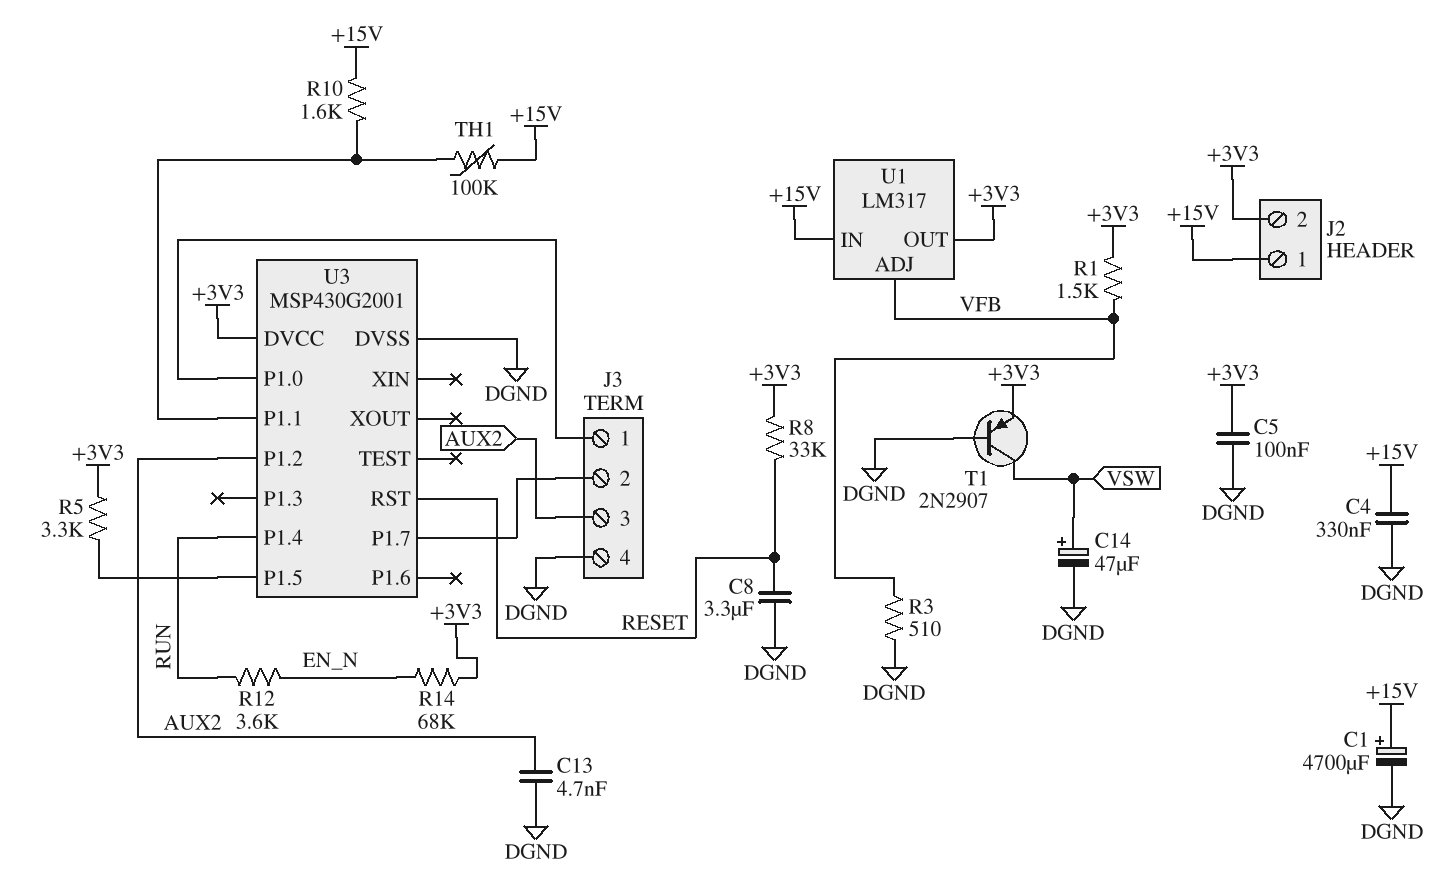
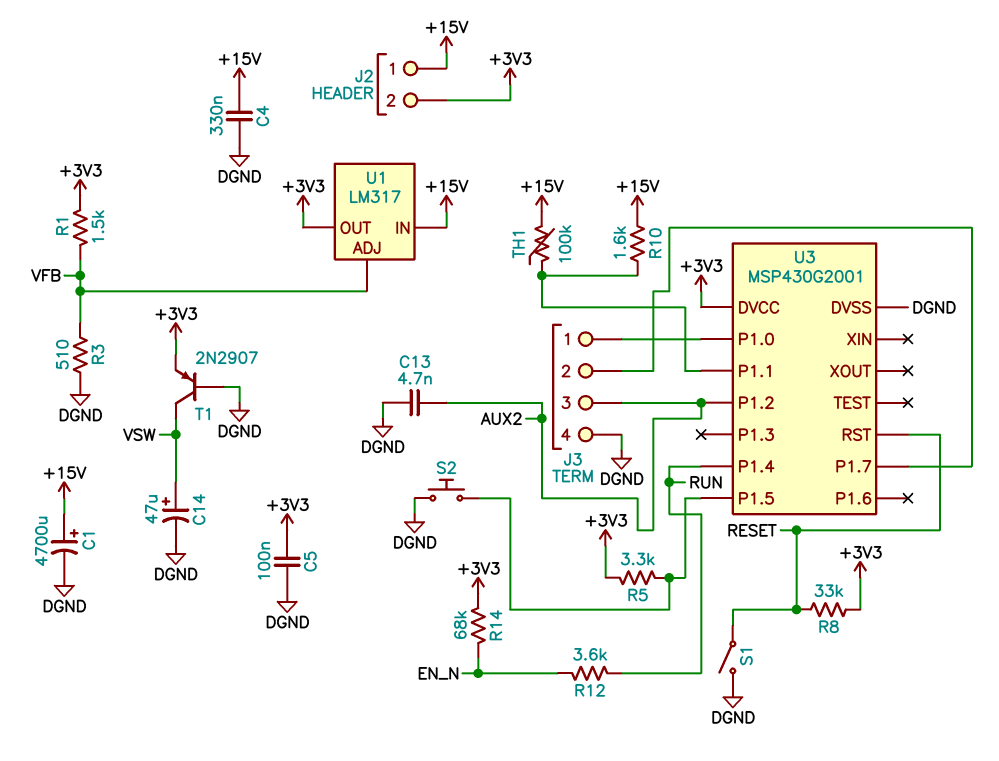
C8: 3.3uF (DGND, RESET) -> none
S1: none -> switch (DGND, RESET)
S2: none -> button (DGND, U3/P1.5)

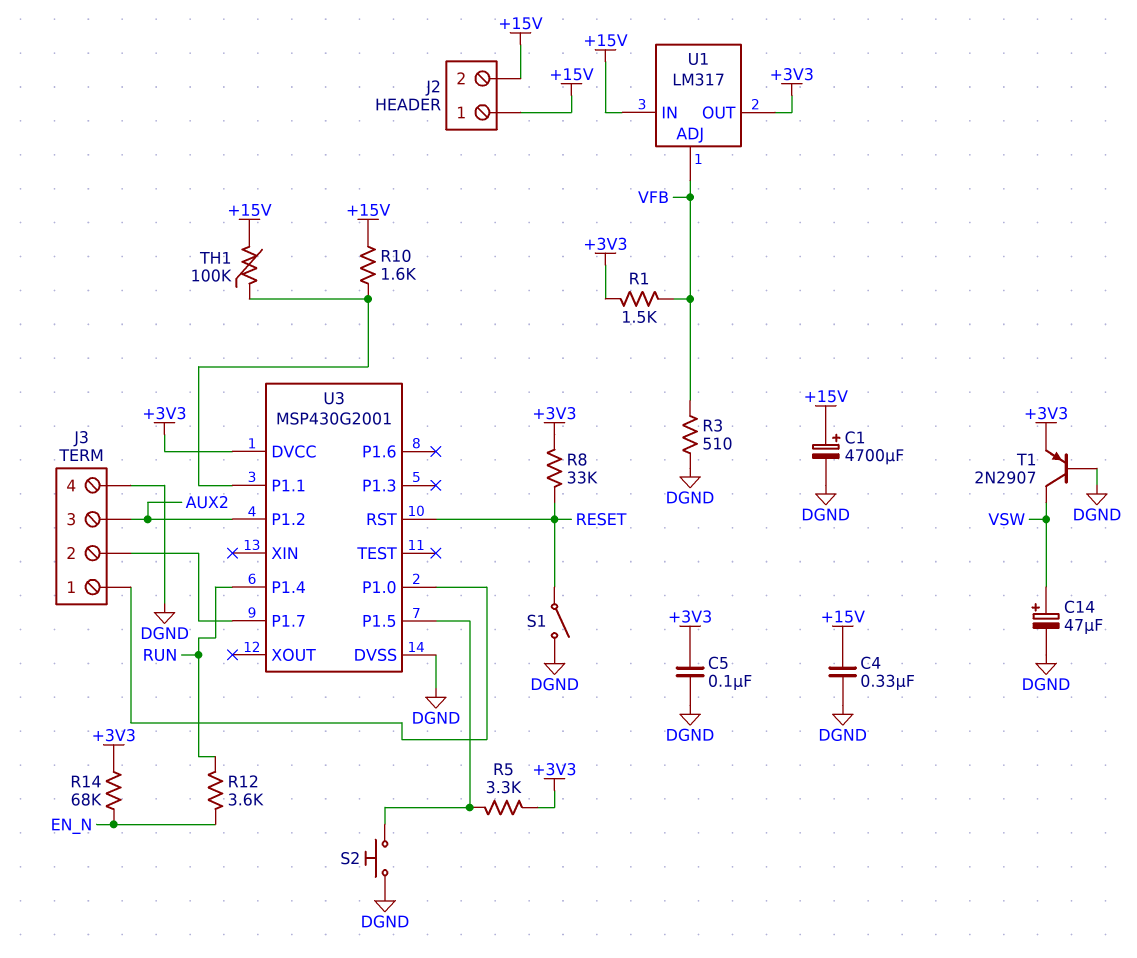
C13: 4.7nF (AUX2, DGND) -> none
J2 pin 2: +3V3 -> +15V

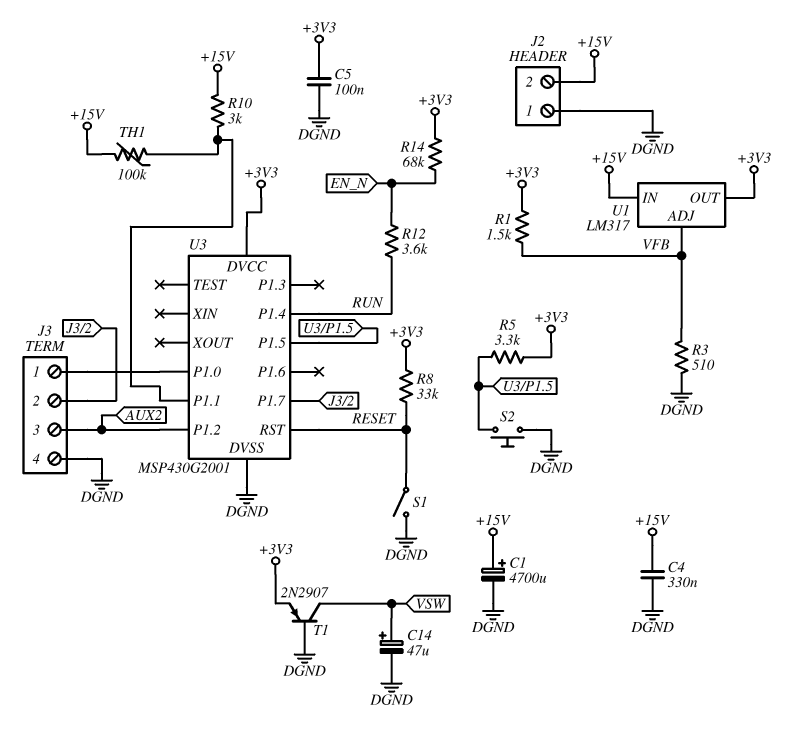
J2 pin 1: +15V -> DGND
R10: 1.6k (+15V, U3/P1.1) -> 3k (+15V, U3/P1.1)

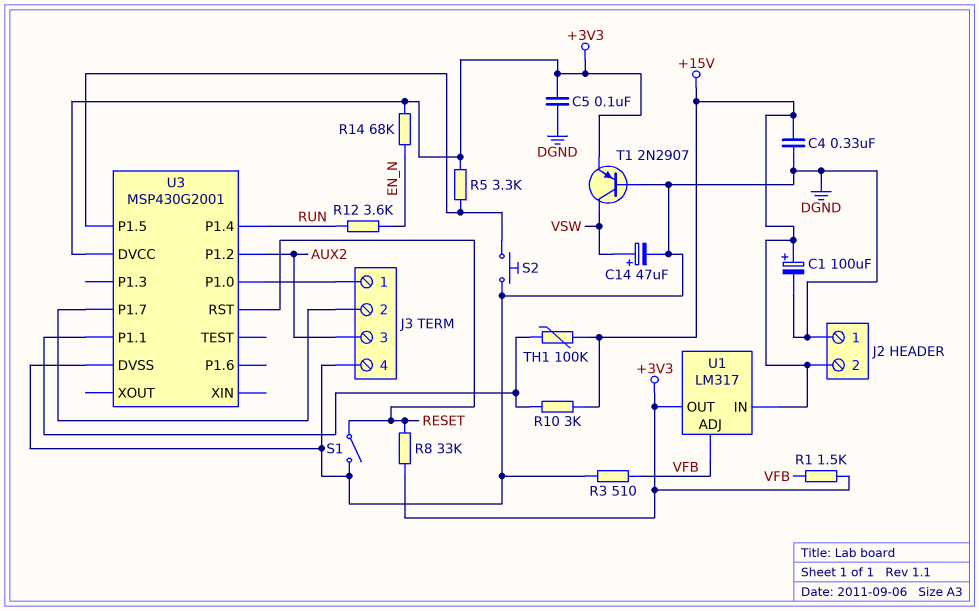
C1: 4700uF (plus +15V, minus DGND) -> 100uF (plus +15V, minus DGND)

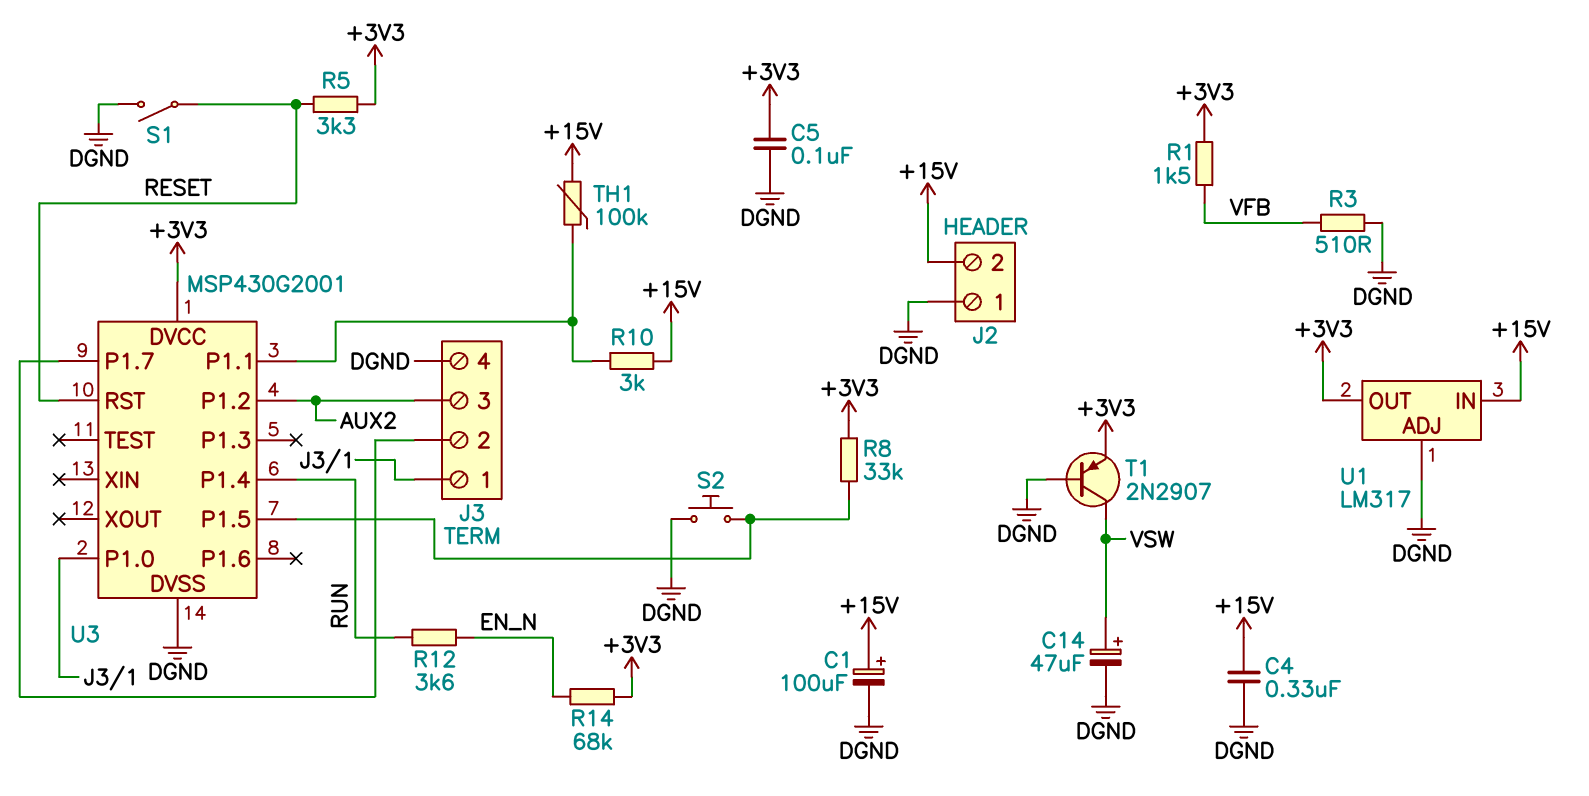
R5: 3.3k (+3V3, U3/P1.5) -> 3.3k (+3V3, RESET)
R8: 33k (+3V3, RESET) -> 33k (+3V3, U3/P1.5)
U1 pin ADJ: VFB -> DGND

